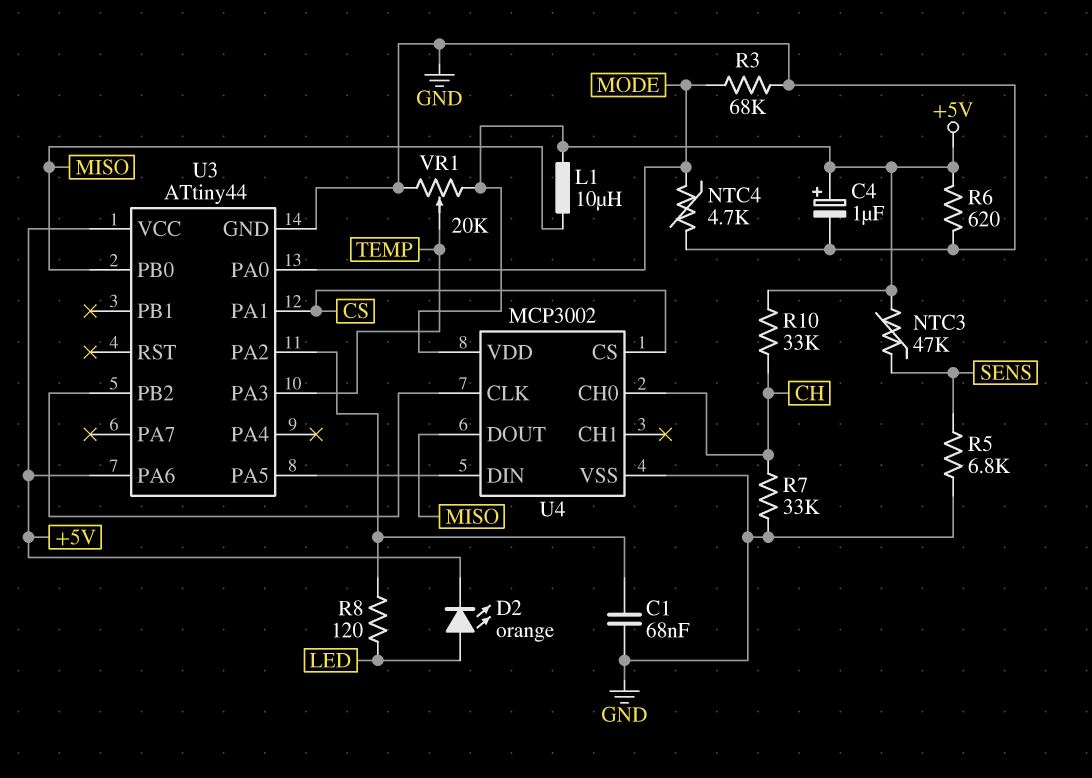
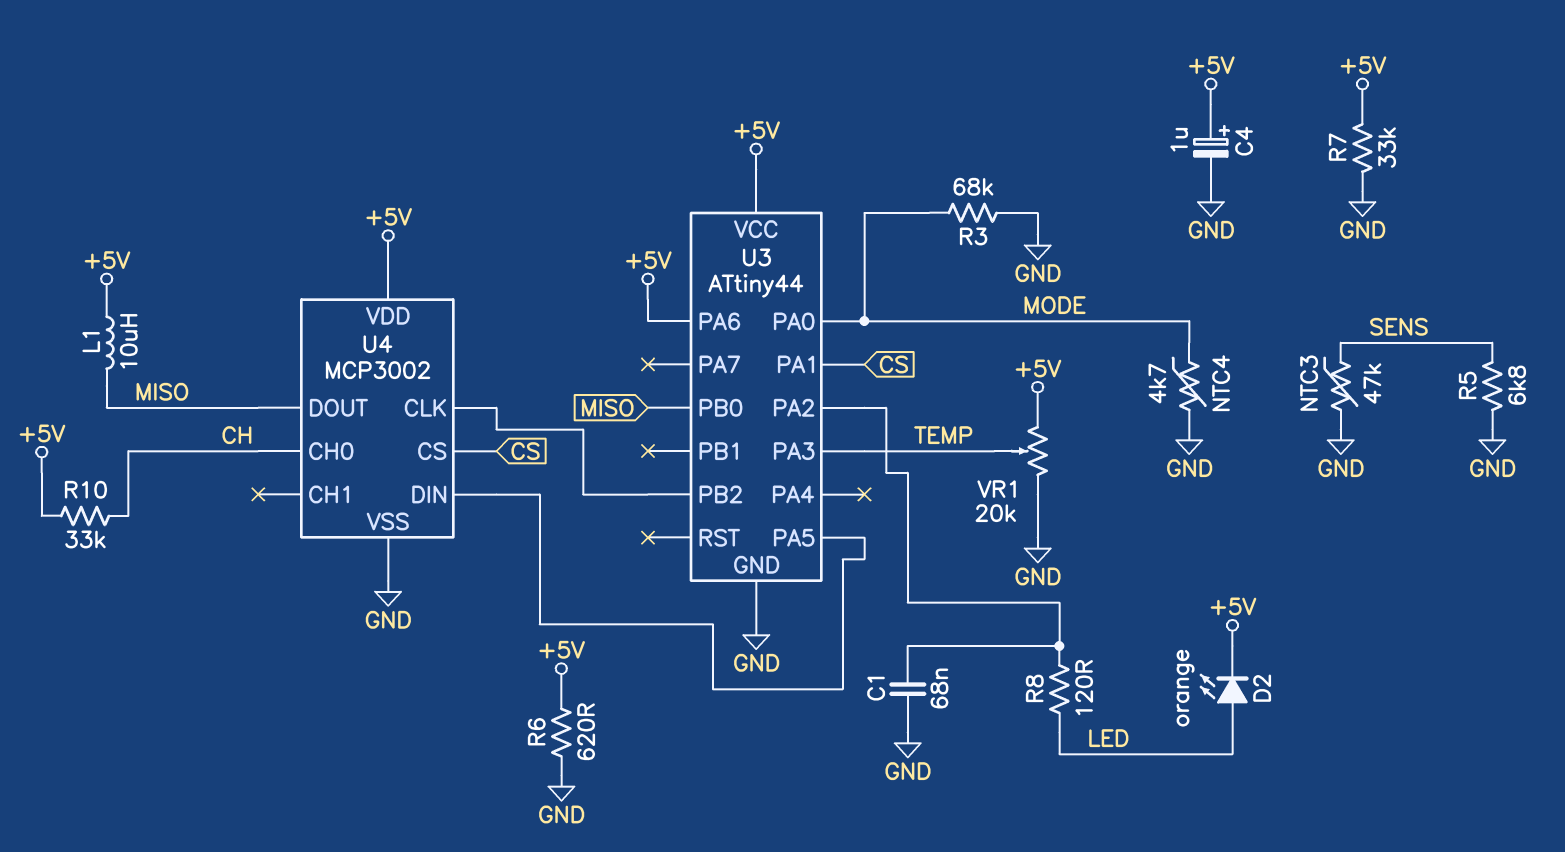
NTC3: 47k (+5V, SENS) -> 47k (GND, SENS)
R7: 33k (CH, GND) -> 33k (+5V, GND)

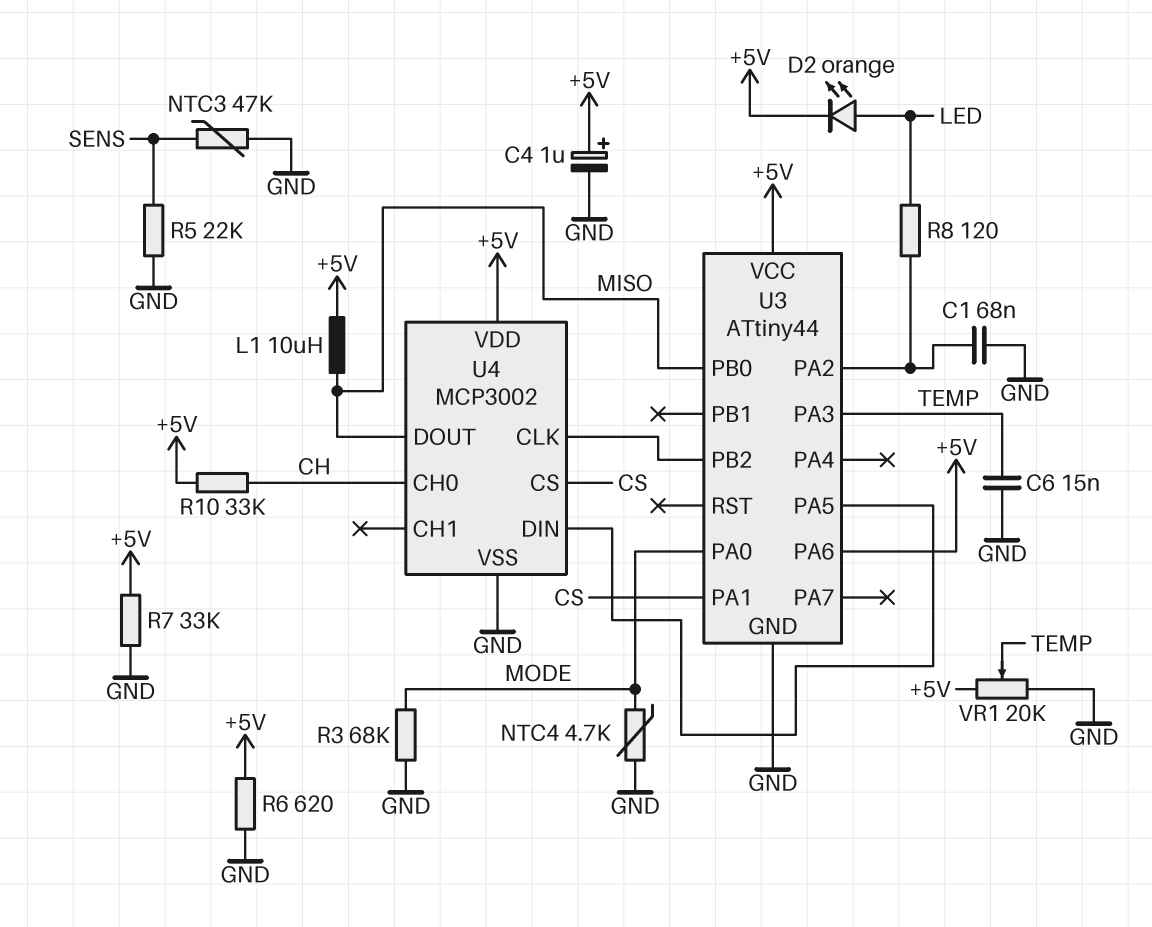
C6: none -> 15nF (GND, TEMP)
R5: 6.8k (GND, SENS) -> 22k (GND, SENS)

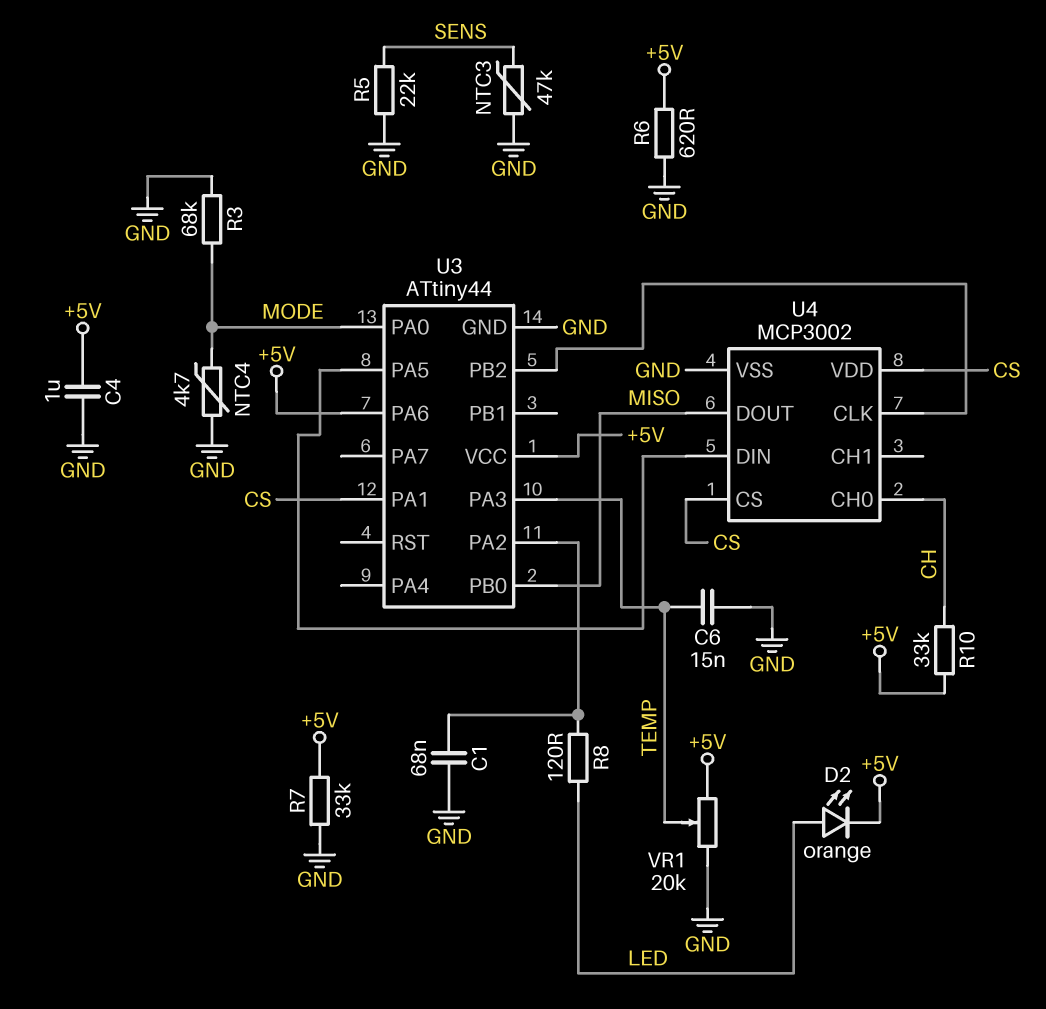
C4: 1uF (plus +5V, minus GND) -> 1uF (+5V, GND)
L1: 10uH (+5V, MISO) -> none
U4 pin VDD: +5V -> CS

